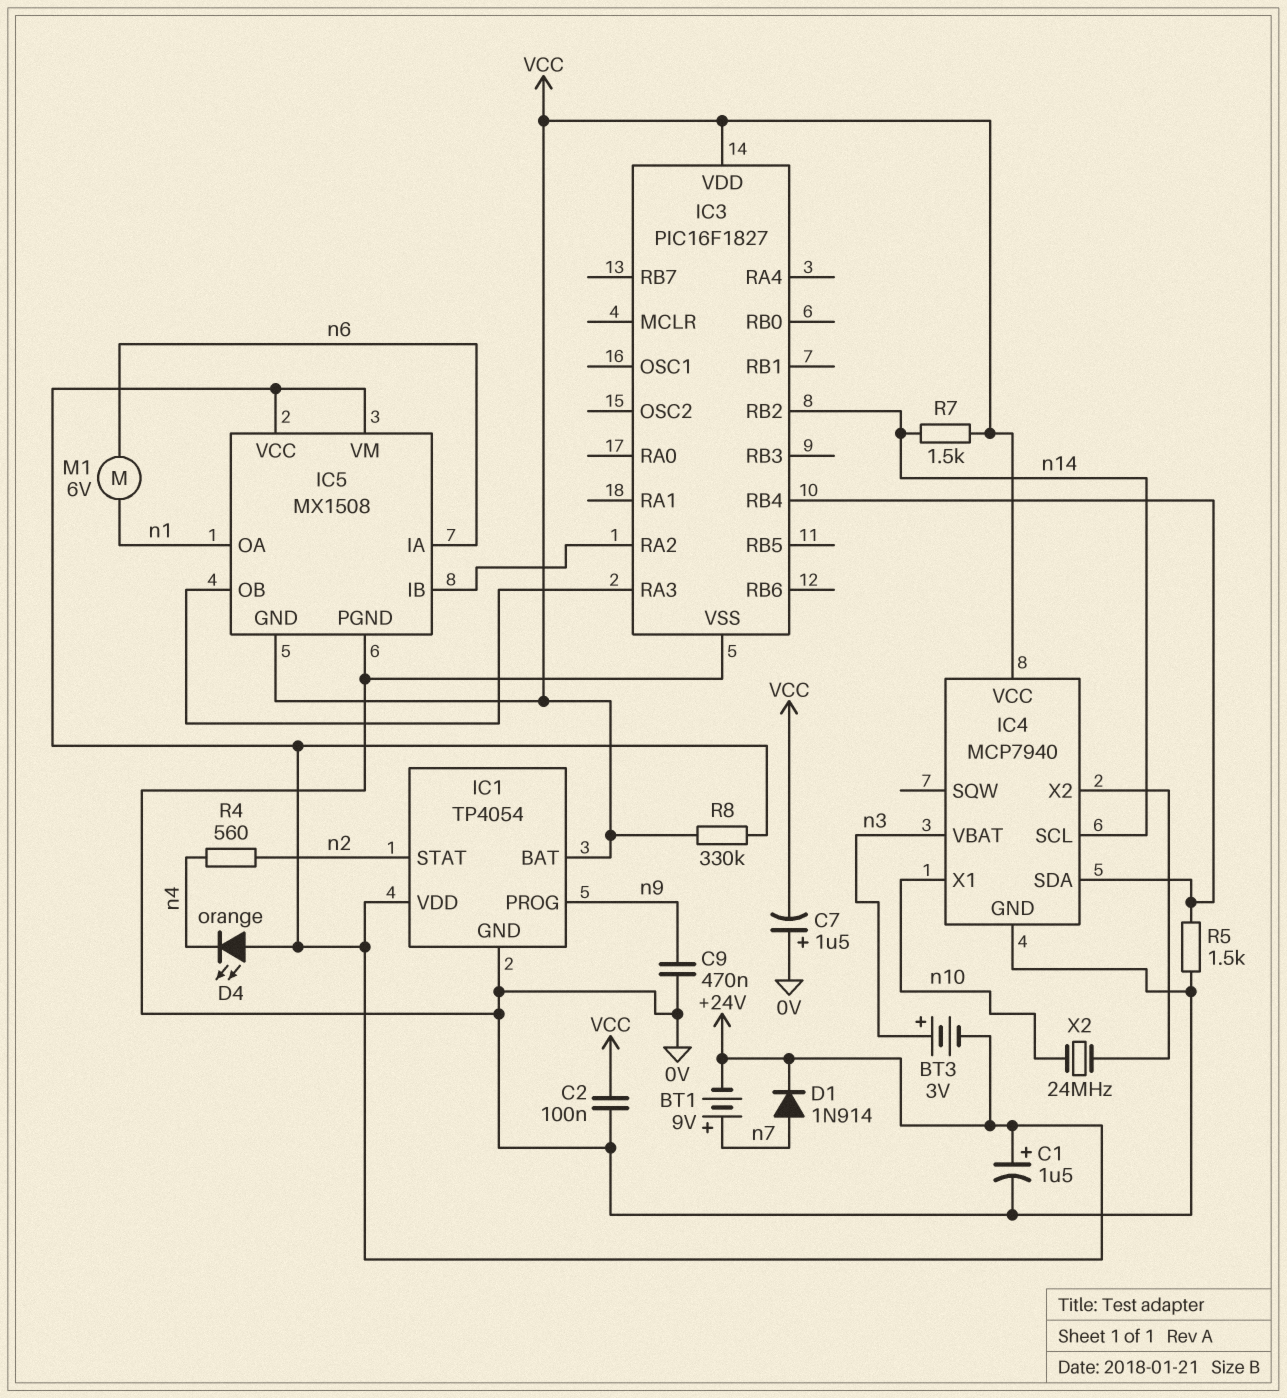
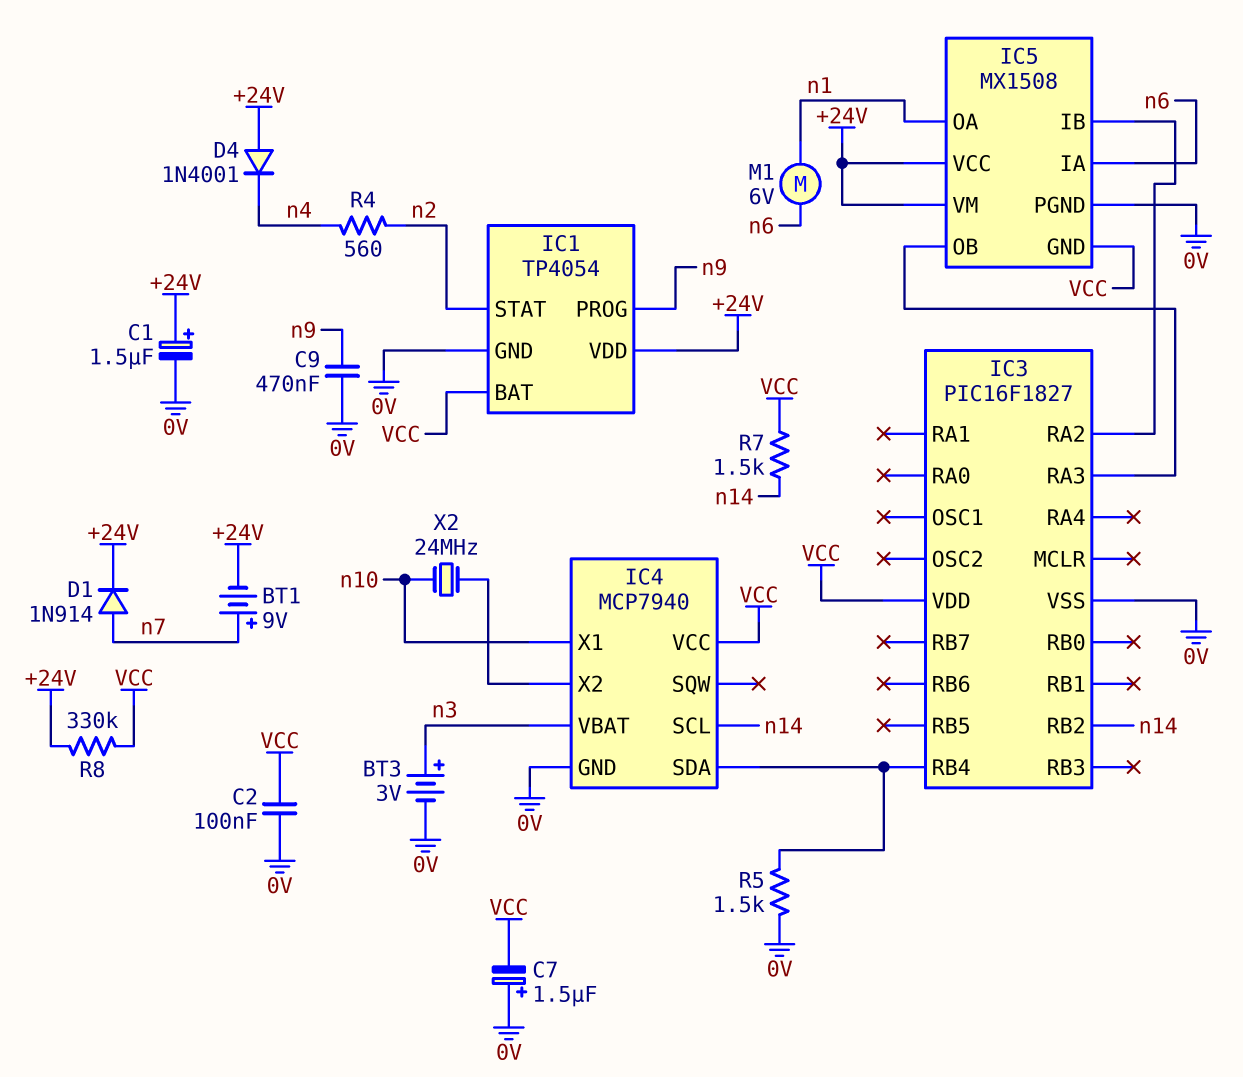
BT3: 3V (plus n3, minus +24V) -> 3V (plus n3, minus 0V)
D4: LED orange (A +24V, K n4) -> diode 1N4001 (A +24V, K n4)

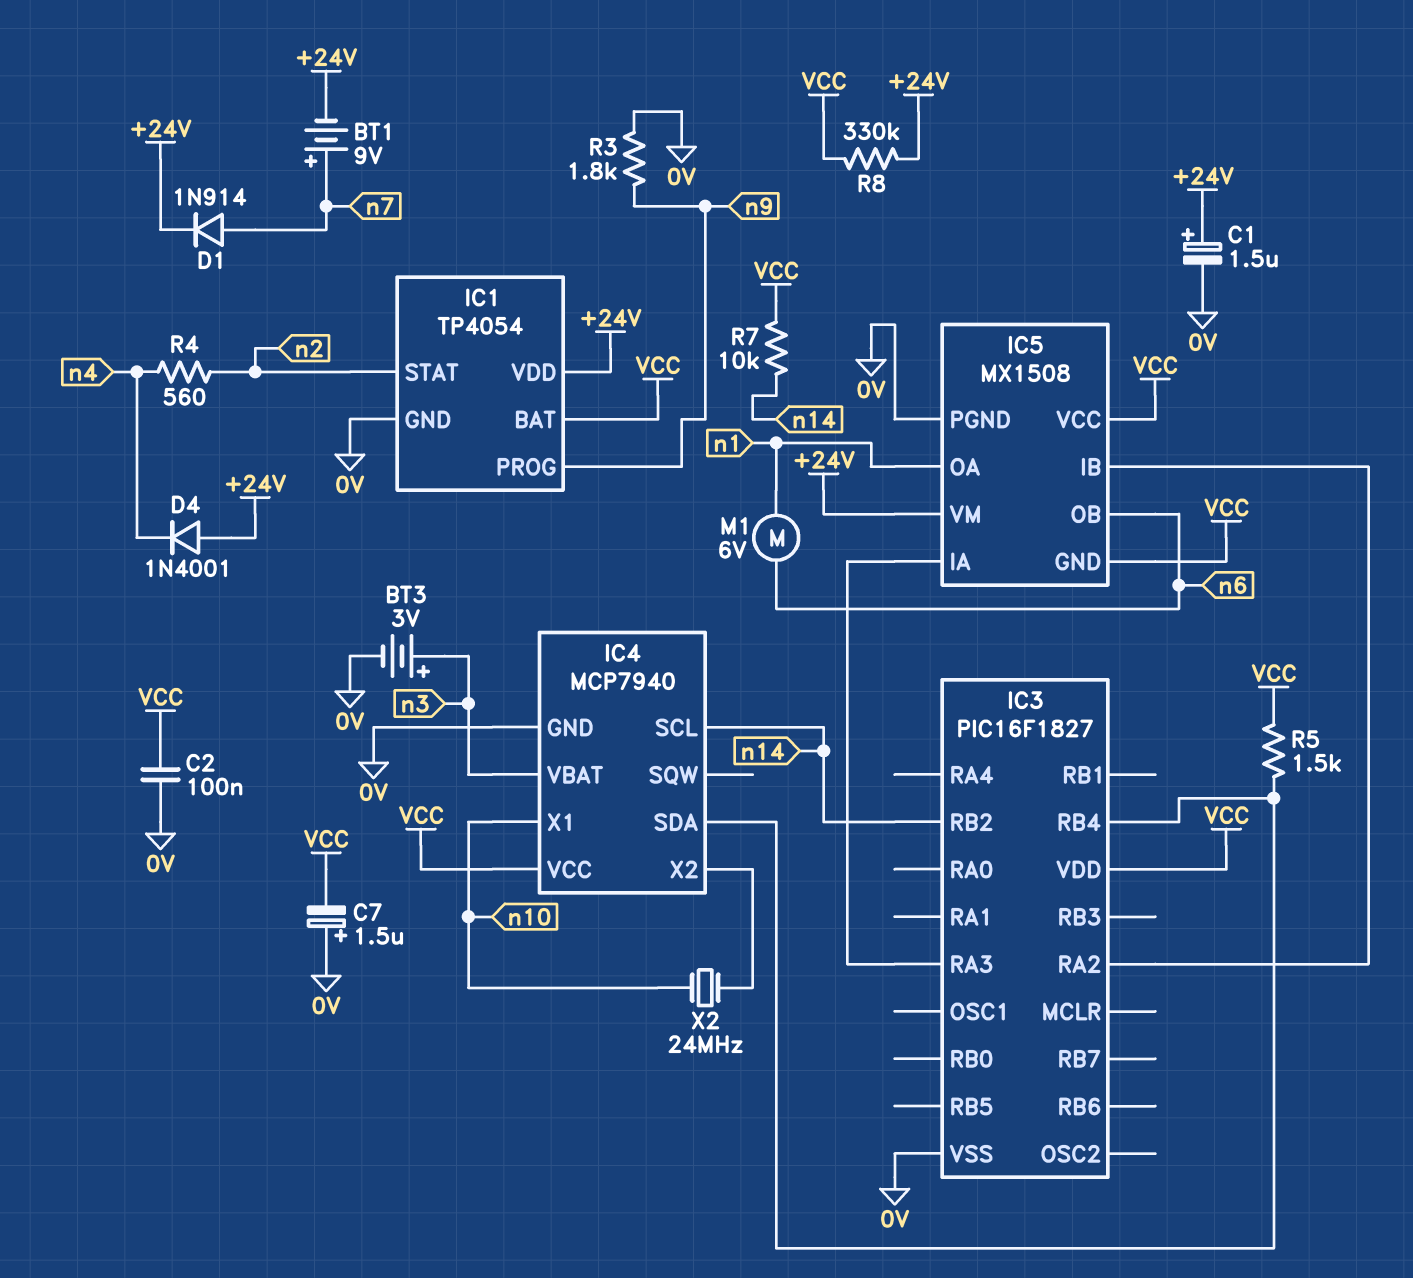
C9: 470nF (0V, n9) -> none
IC5 pin IA: n6 -> IC3/RA3
IC5 pin OB: IC3/RA3 -> n6
IC5 pin VCC: +24V -> VCC
R3: none -> 1.8k (0V, n9)
R5: 1.5k (0V, IC3/RB4) -> 1.5k (IC3/RB4, VCC)
R7: 1.5k (VCC, n14) -> 10k (VCC, n14)

